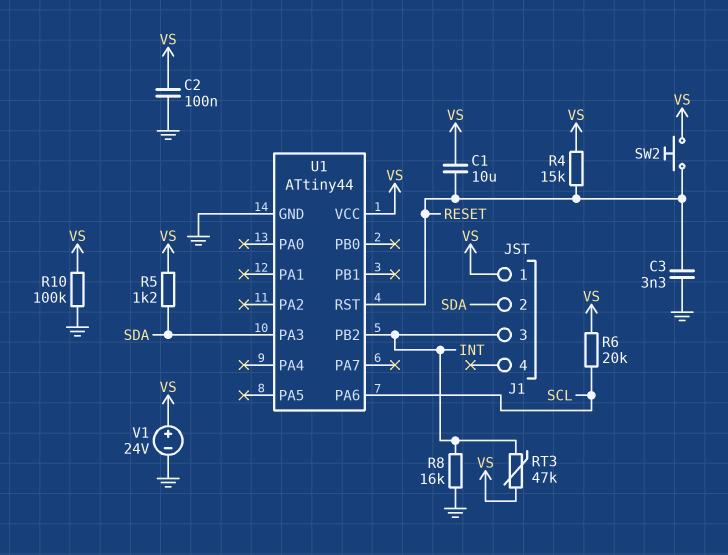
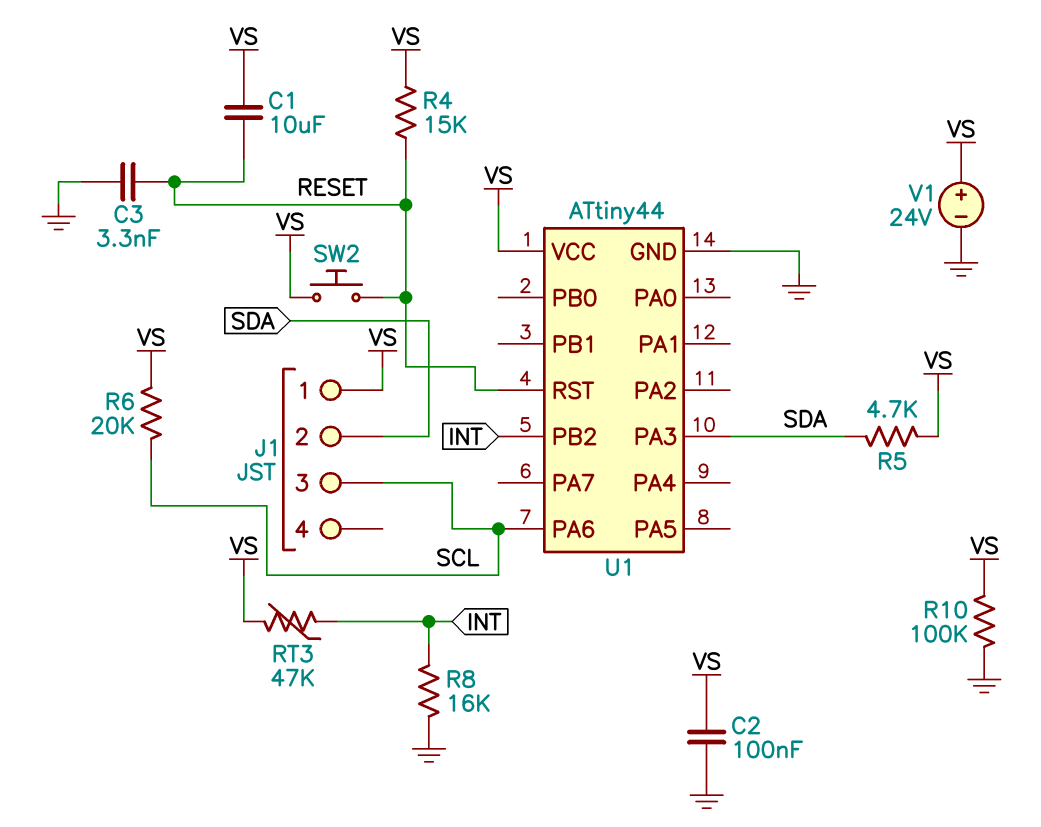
J1 pin 3: INT -> SCL
R5: 1.2k (SDA, VS) -> 4.7k (SDA, VS)

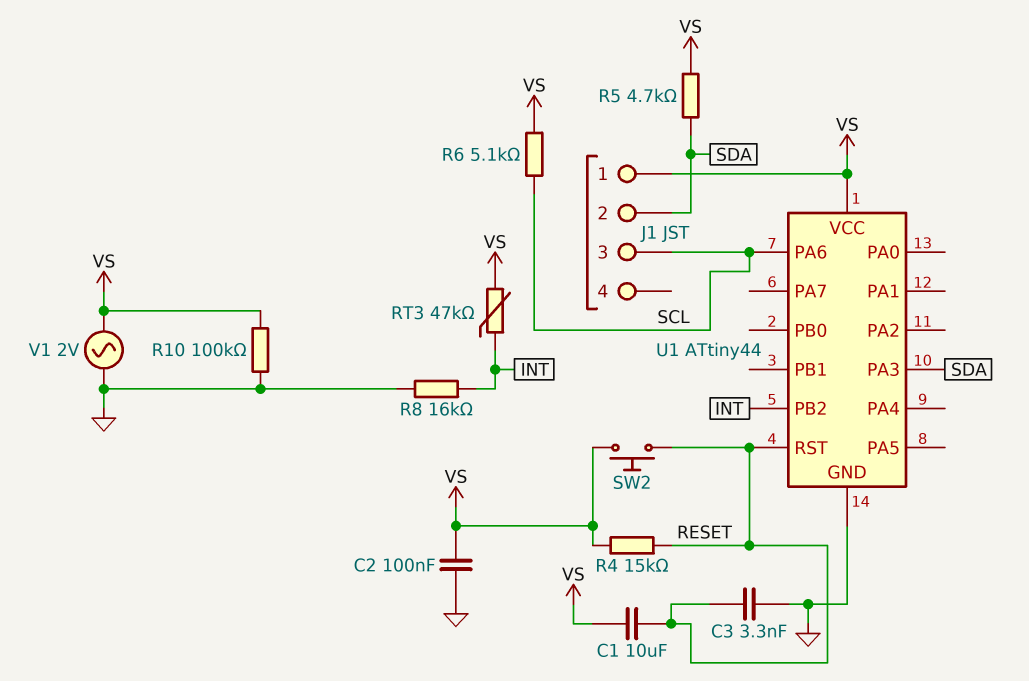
R6: 20k (SCL, VS) -> 5.1k (SCL, VS)
V1: 24V (plus VS, minus GND) -> AC 2V (GND, VS)

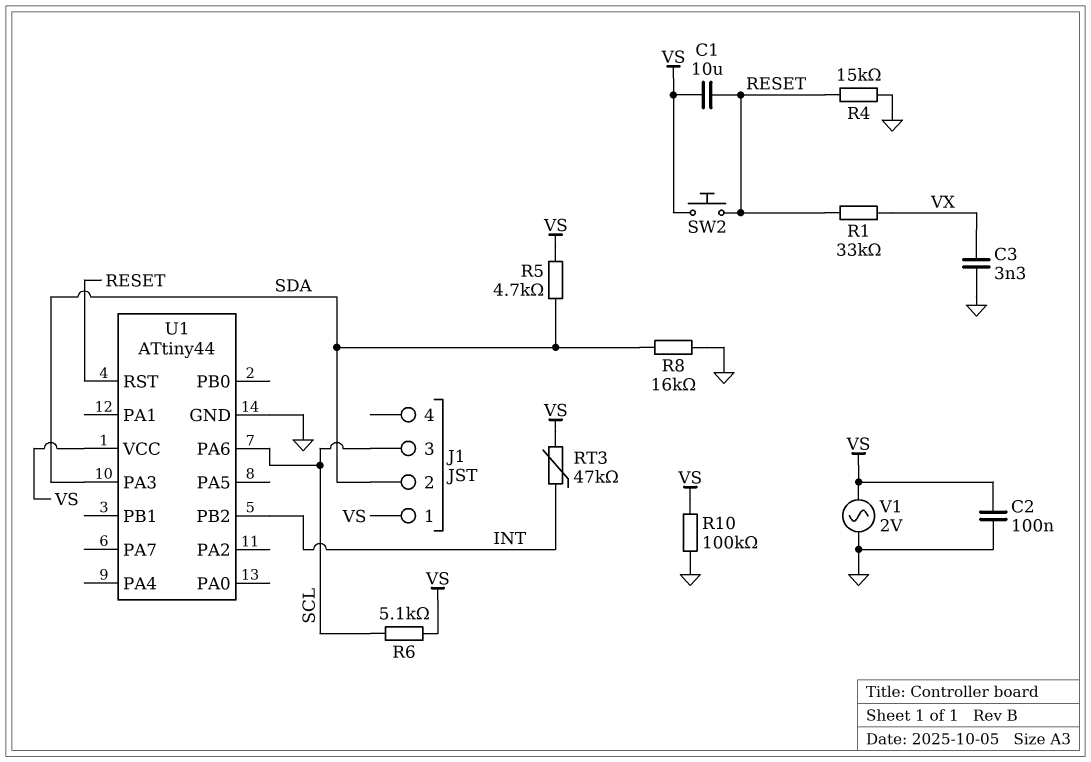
C3: 3.3nF (GND, RESET) -> 3.3nF (GND, VX)
R1: none -> 33k (RESET, VX)
R4: 15k (RESET, VS) -> 15k (GND, RESET)
R8: 16k (GND, INT) -> 16k (GND, SDA)

